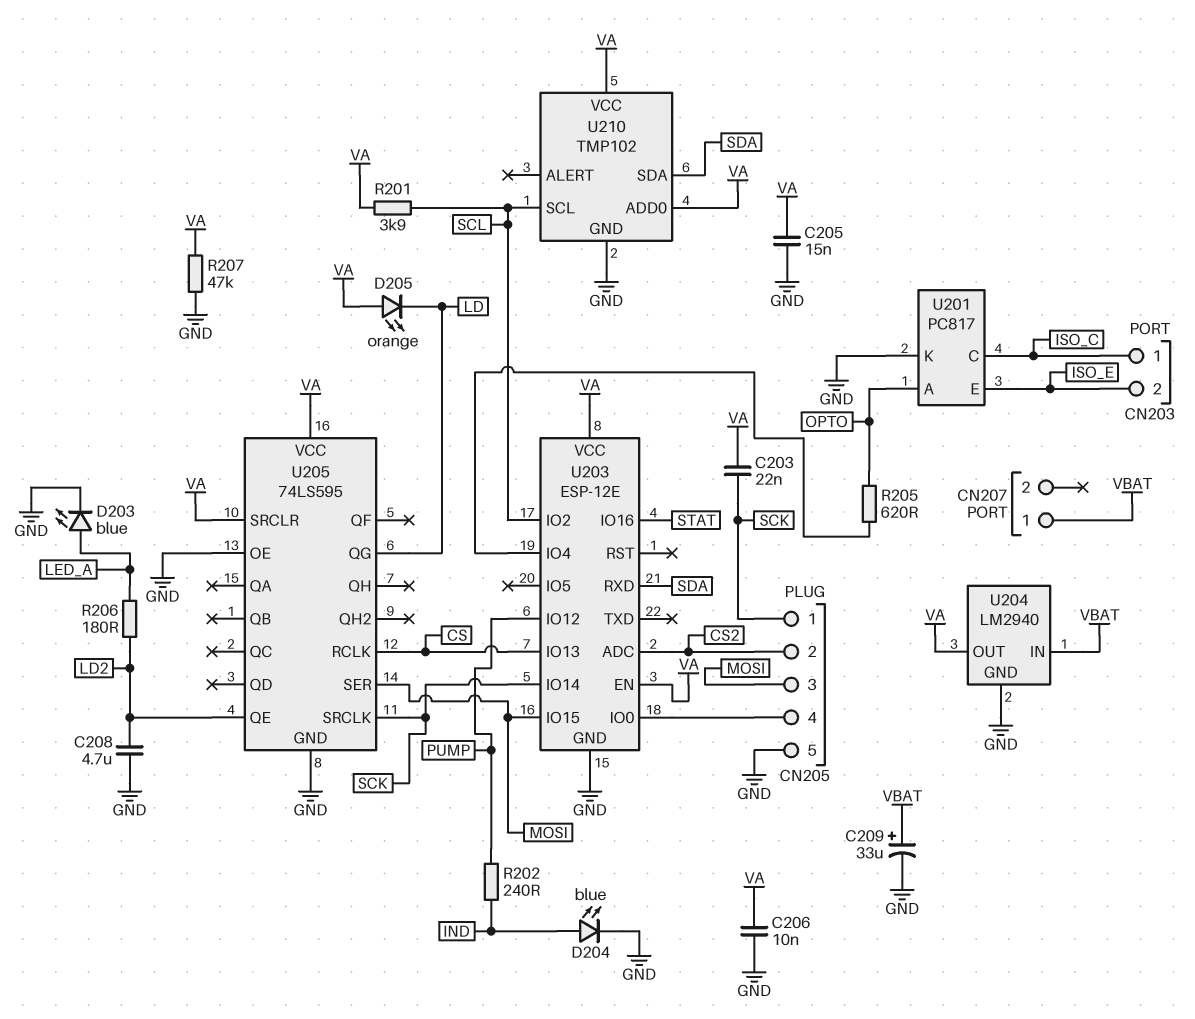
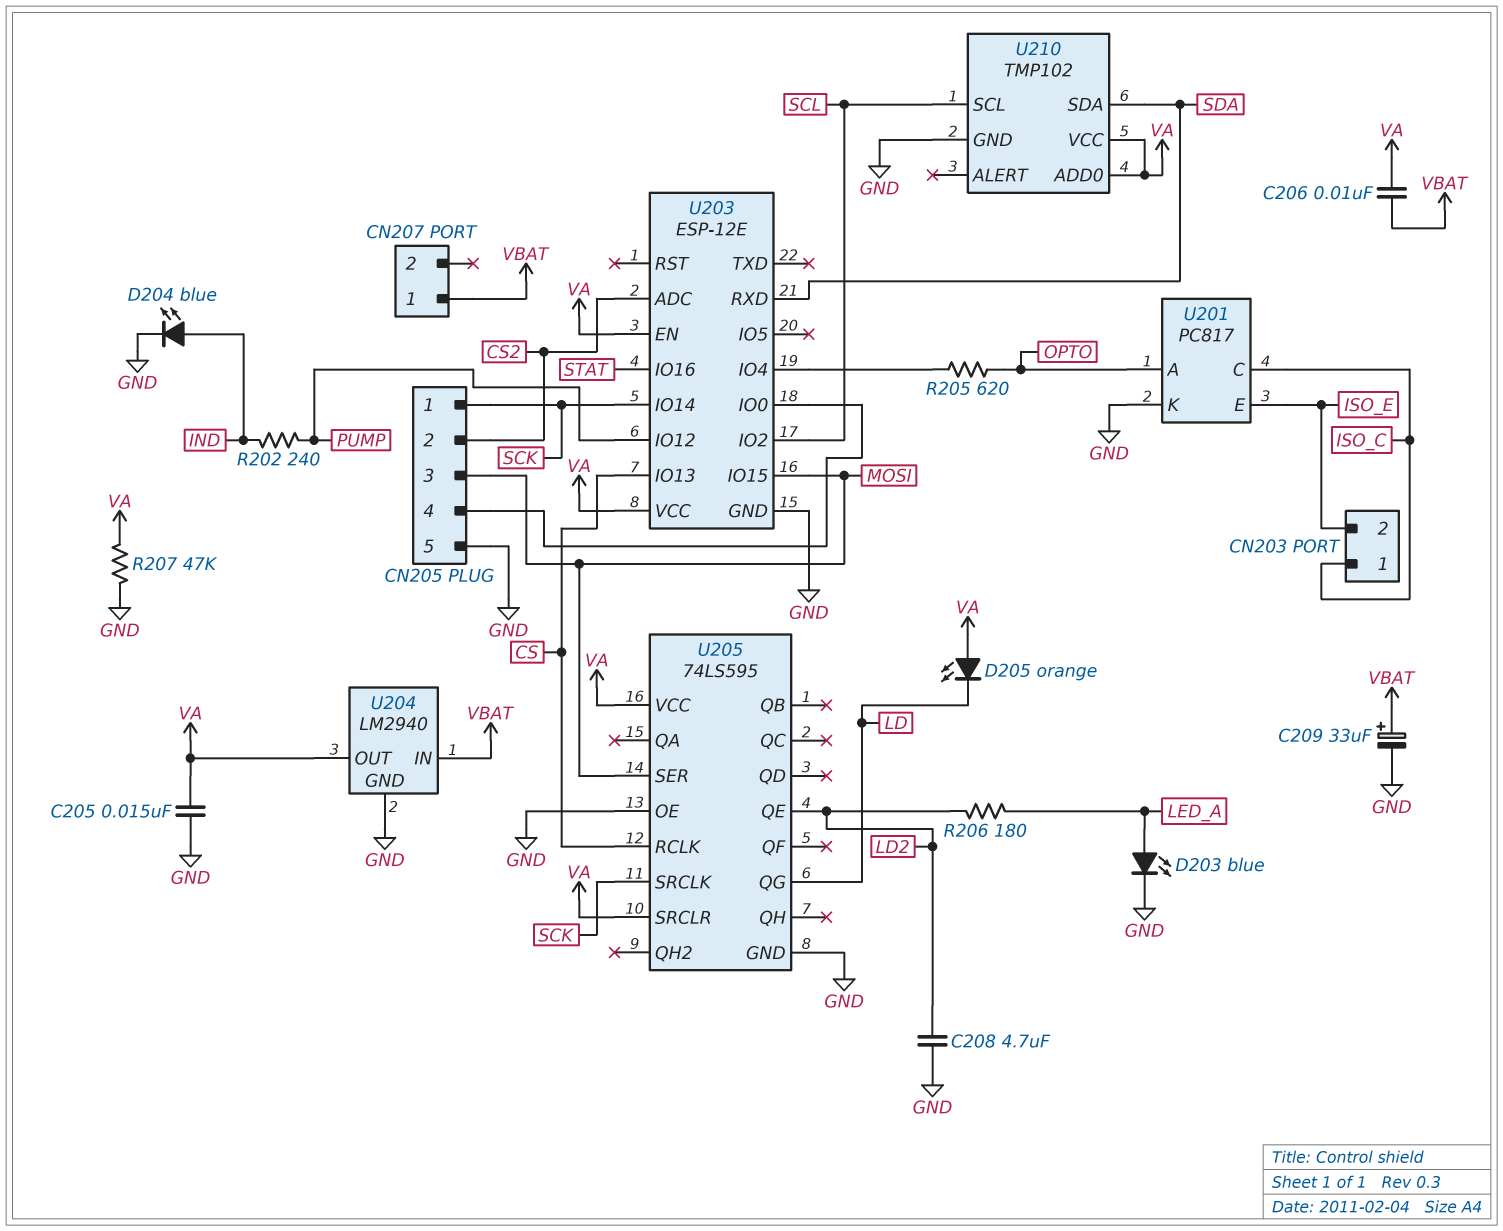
C203: 22nF (SCK, VA) -> none
C206: 10nF (GND, VA) -> 10nF (VA, VBAT)
R201: 3.9k (SCL, VA) -> none

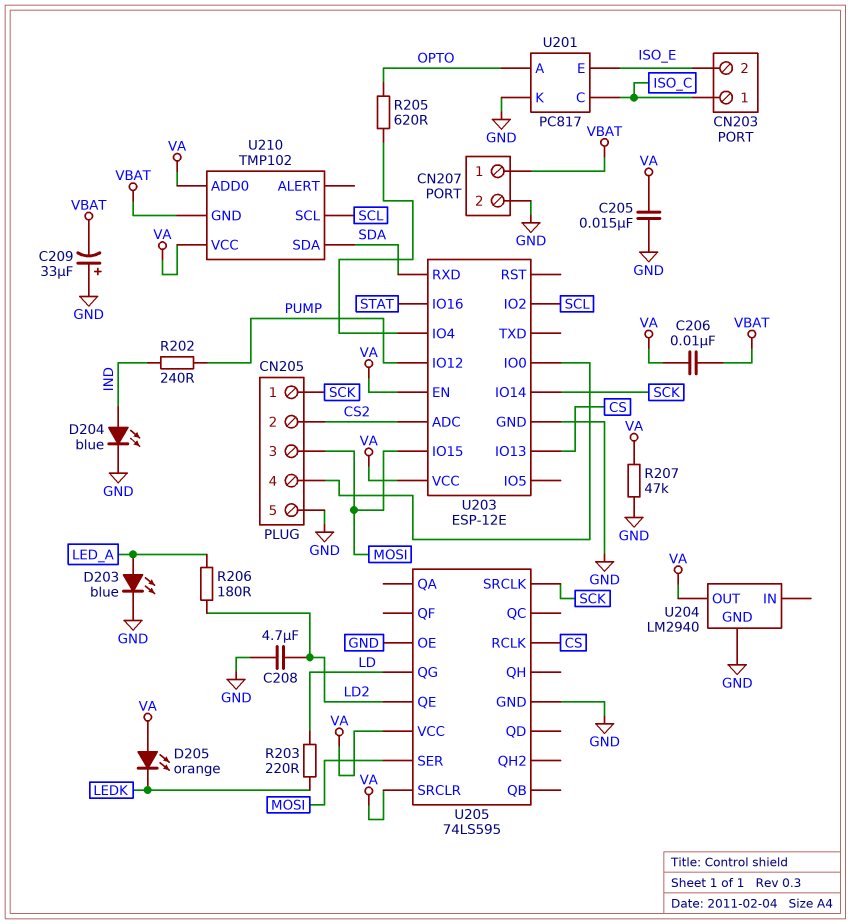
C209: 33uF (plus VBAT, minus GND) -> 33uF (plus GND, minus VBAT)
CN207 pin 2: none -> GND
D205: LED orange (A VA, K LD) -> LED orange (A VA, K LEDK)
R203: none -> 220 (LD, LEDK)
U204 pin IN: VBAT -> none
U210 pin GND: GND -> VBAT

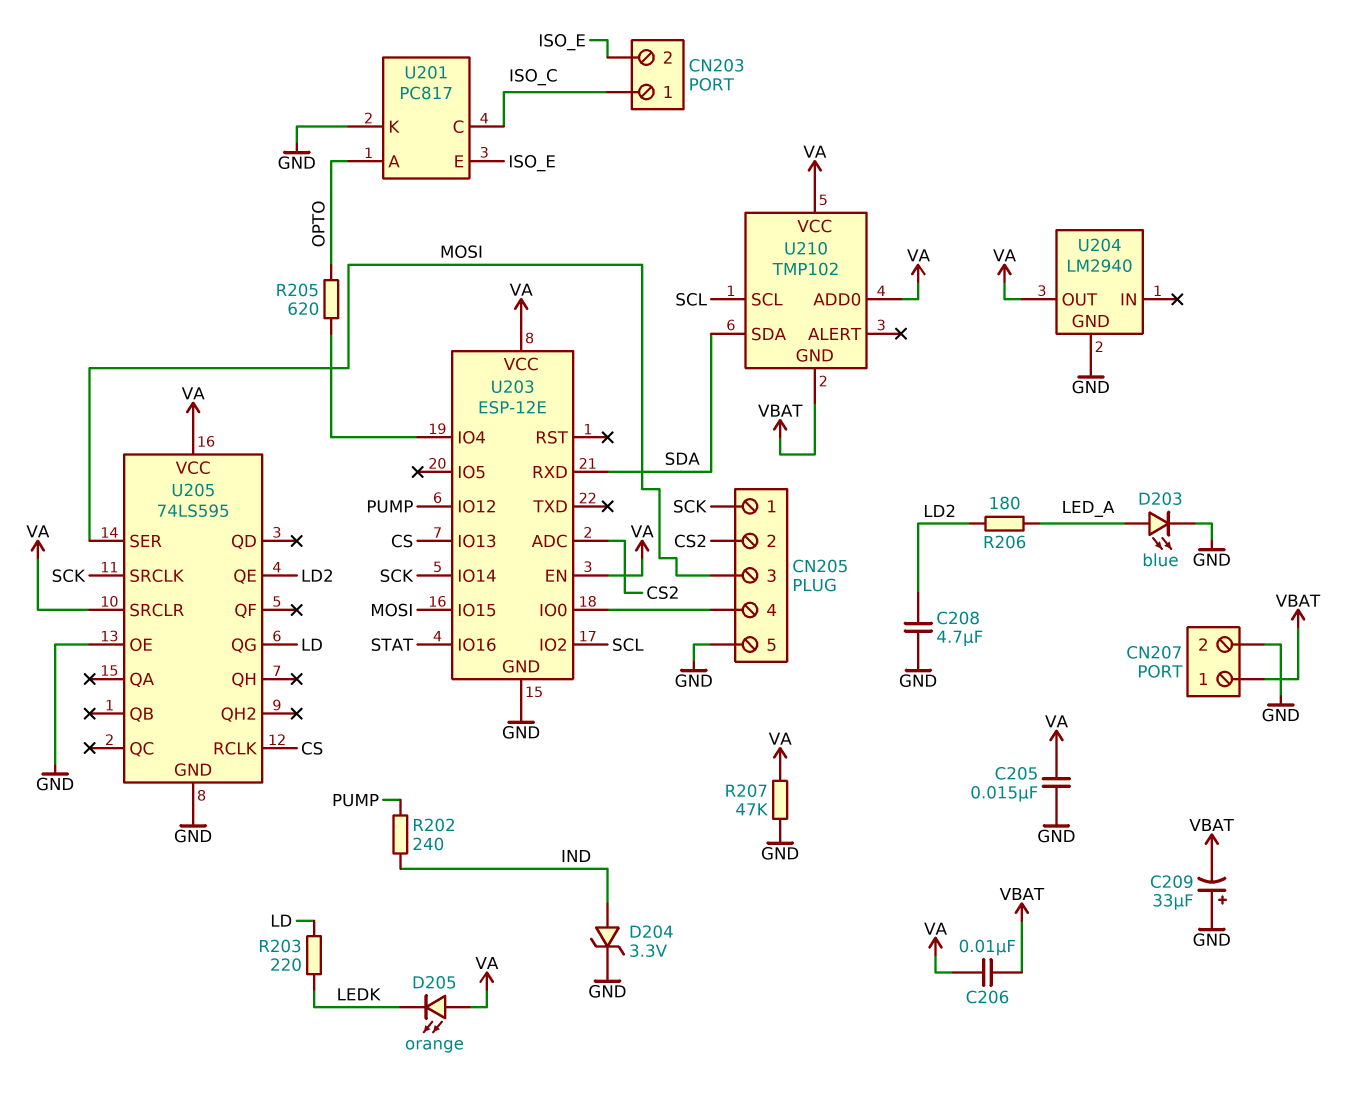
D204: LED blue (A IND, K GND) -> zener 3.3V (A IND, K GND)

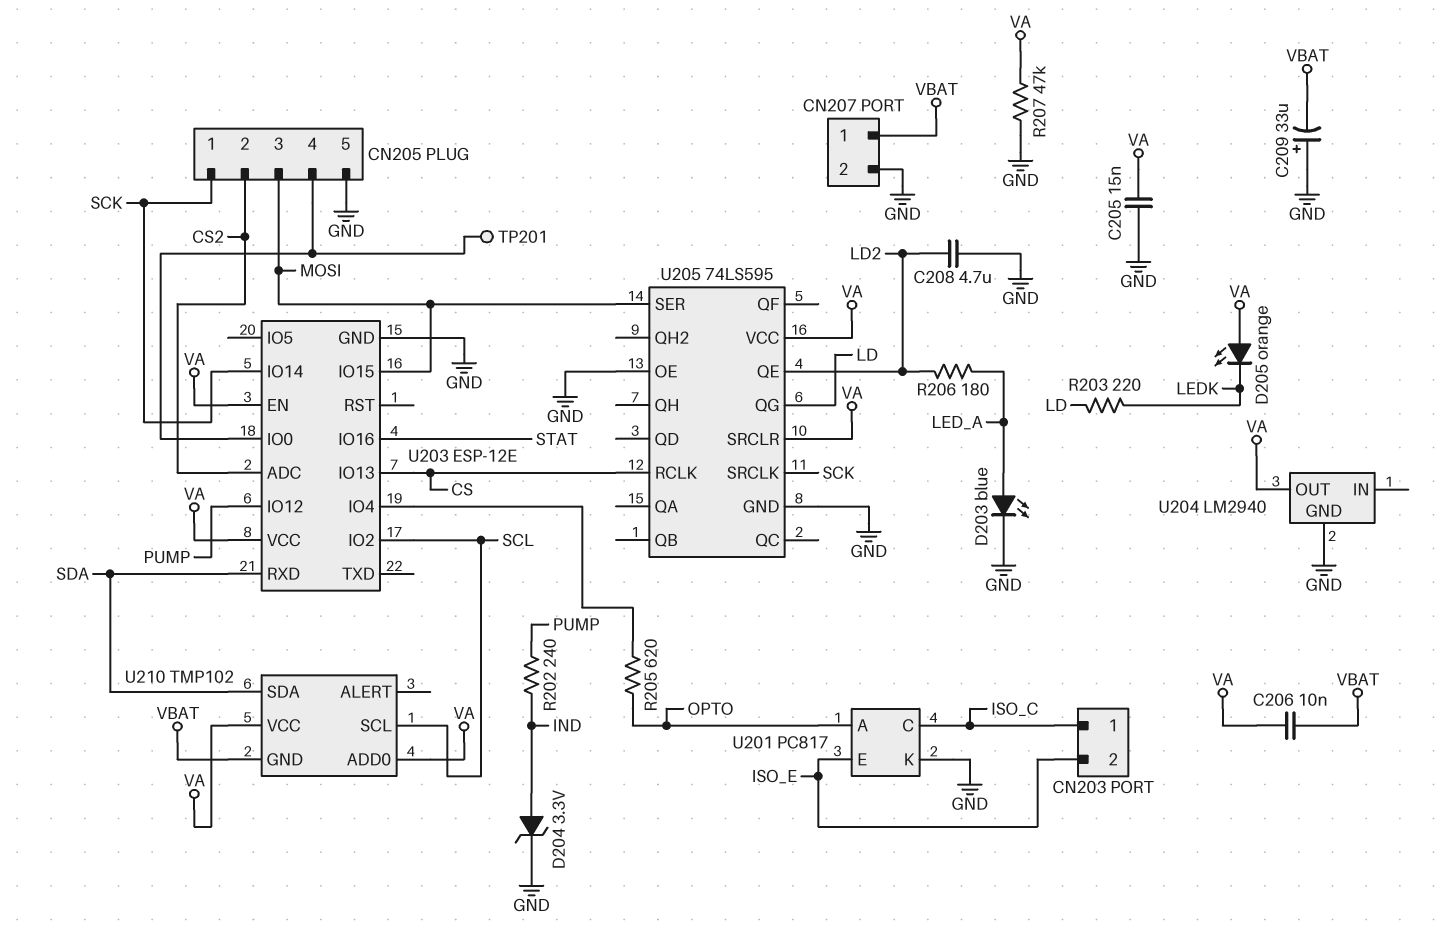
TP201: none -> test point (CN205/4)

